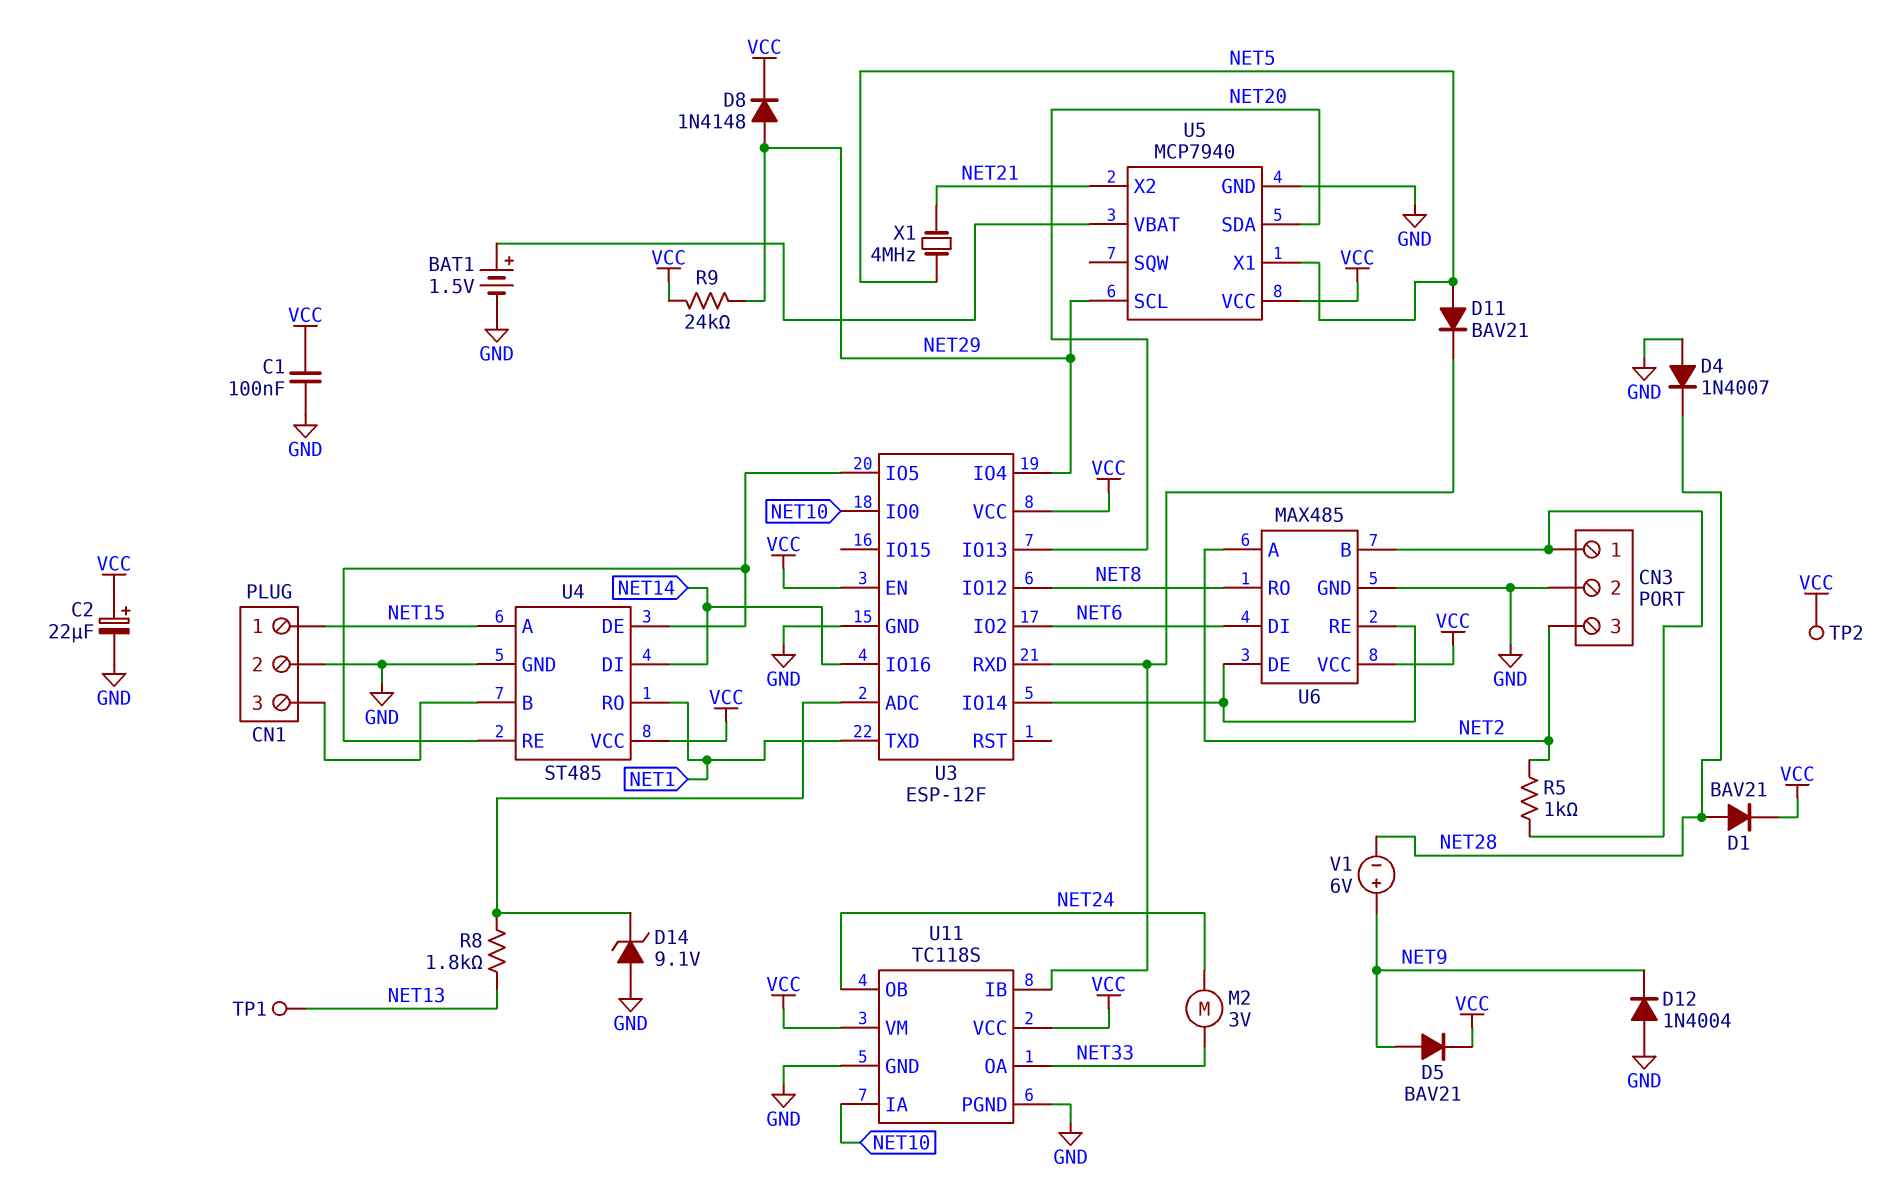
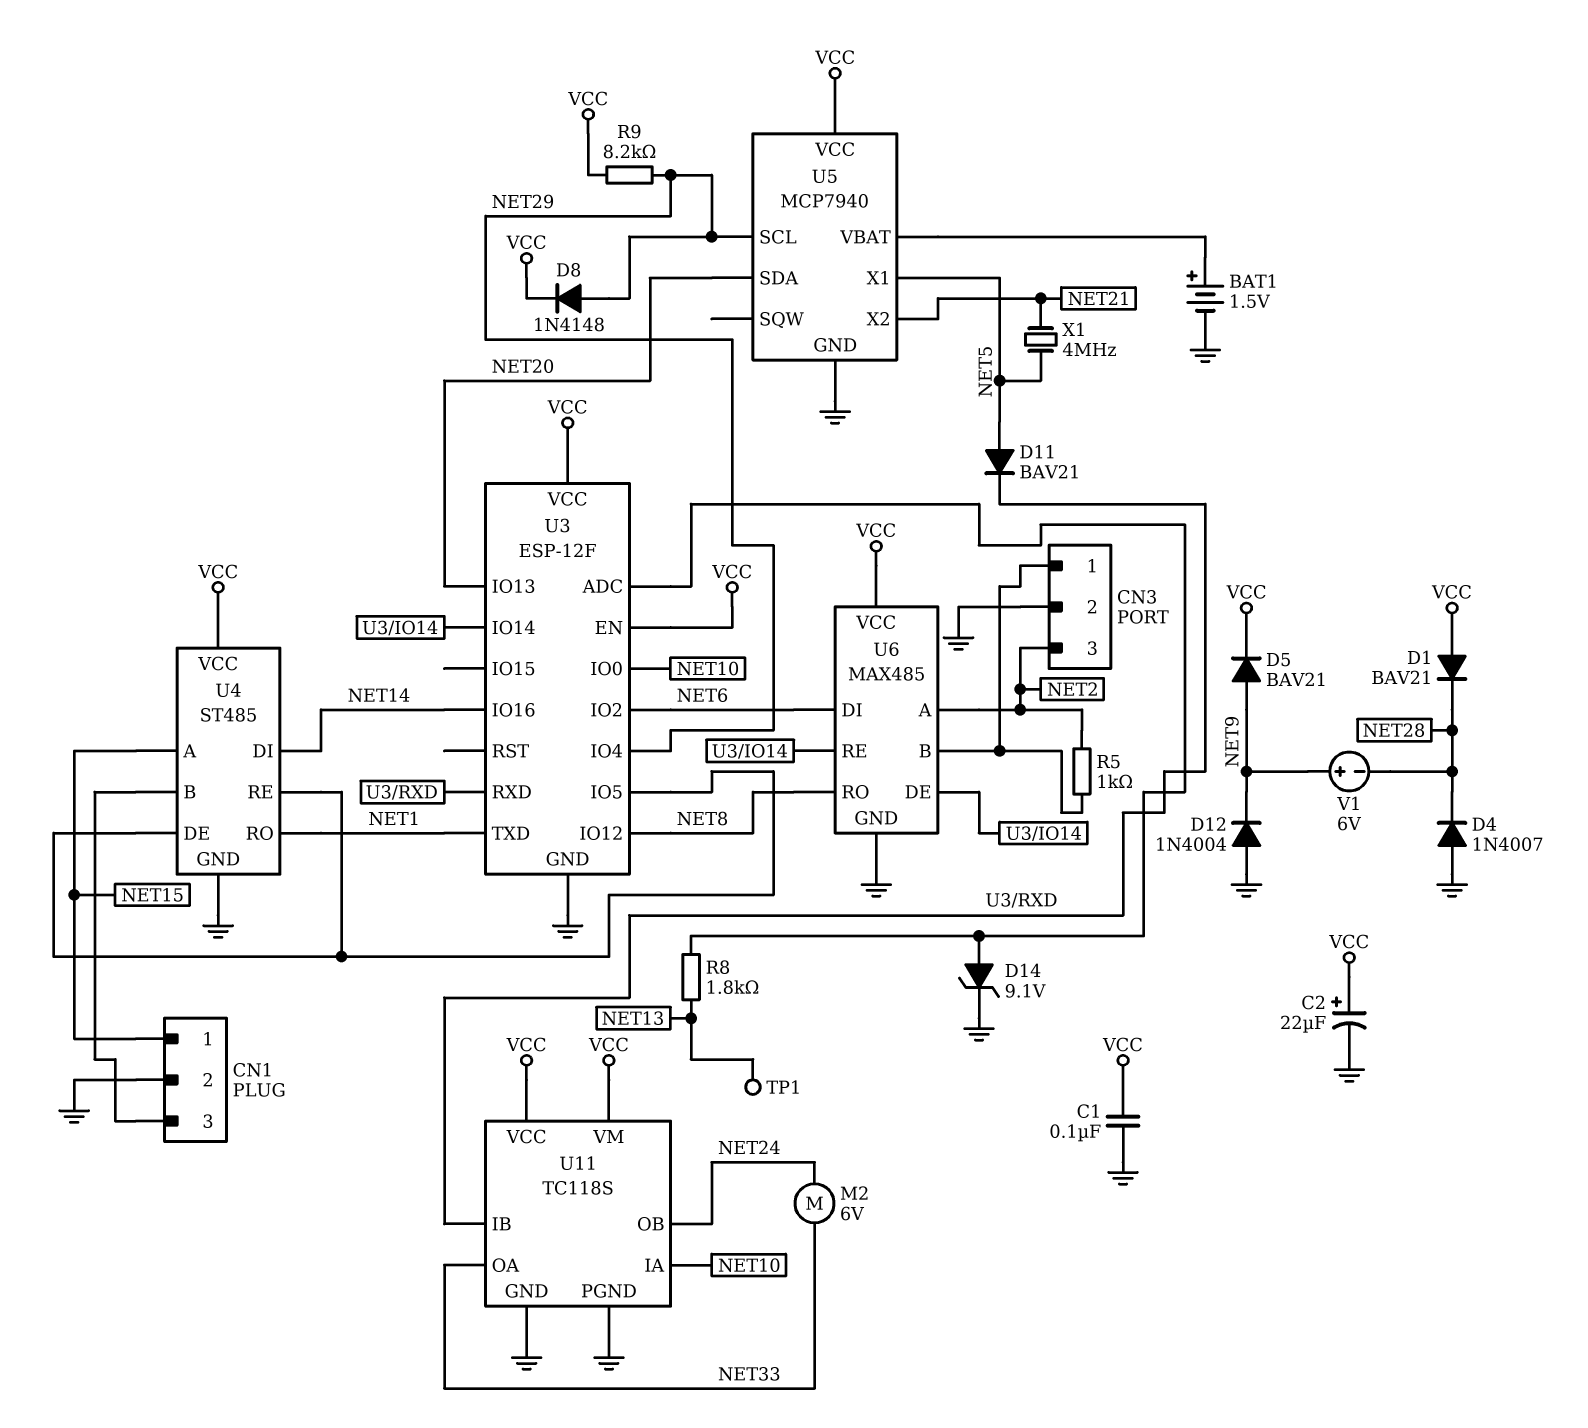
D1: diode BAV21 (A NET28, K VCC) -> diode BAV21 (A VCC, K NET28)
D14: zener 9.1V (A GND, K U3/ADC) -> zener 9.1V (A U3/ADC, K GND)
M2: motor 3V (NET24, NET33) -> motor 6V (NET24, NET33)
R9: 24k (NET29, VCC) -> 8.2k (NET29, VCC)
TP2: test point (VCC) -> none

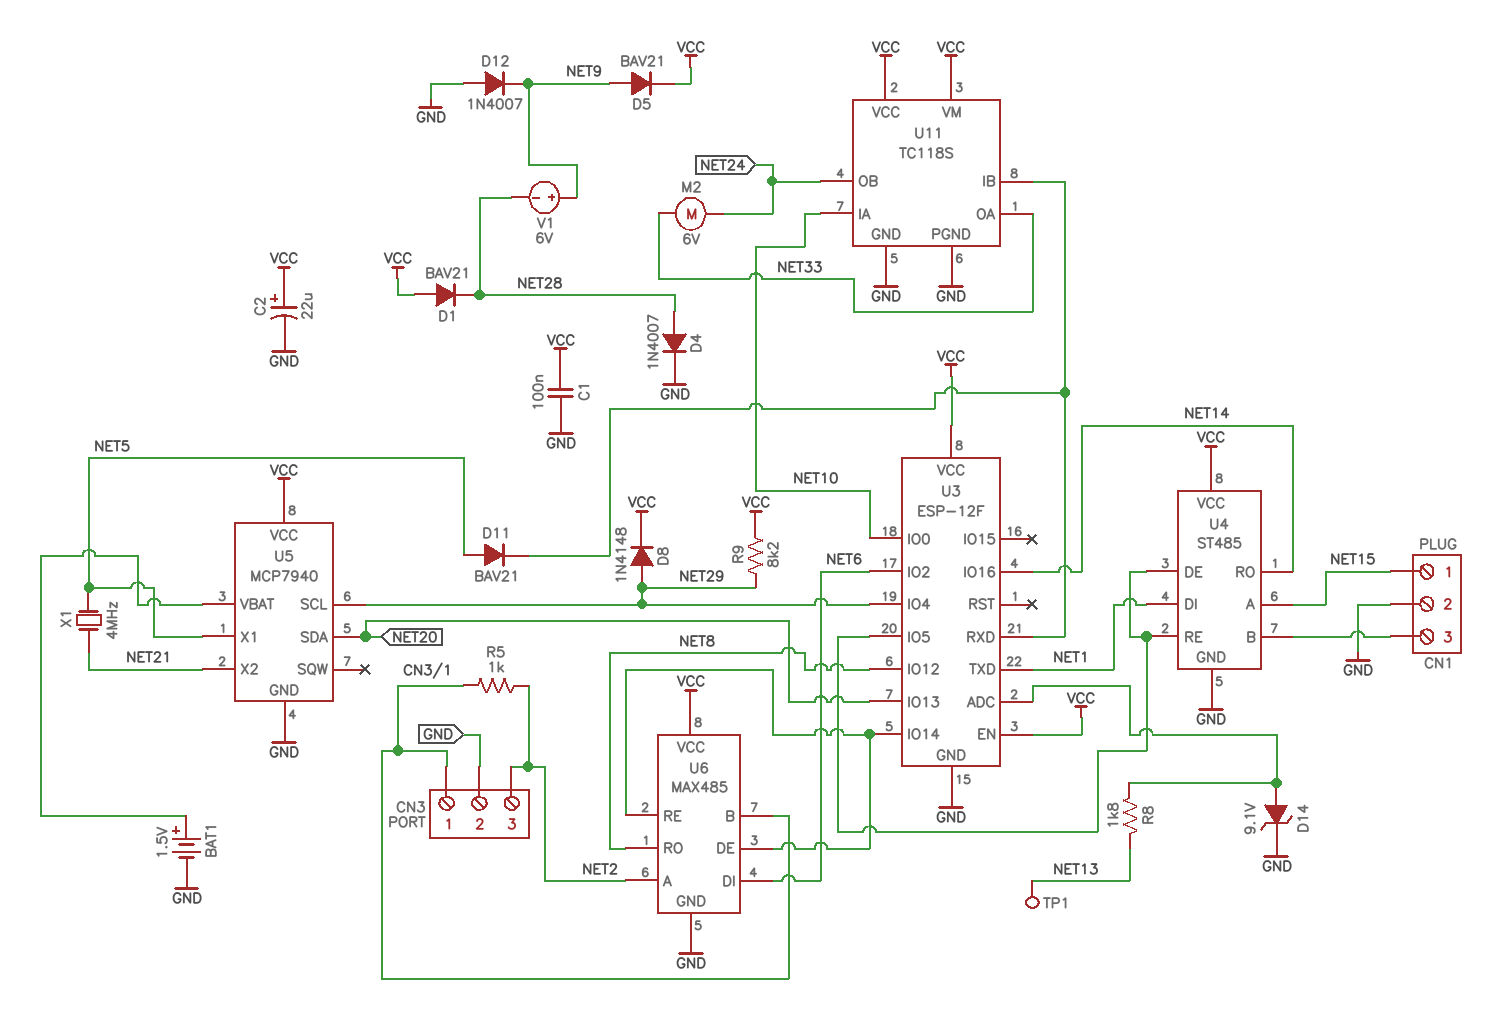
D4: diode 1N4007 (A GND, K NET28) -> diode 1N4007 (A NET28, K GND)
D12: diode 1N4004 (A GND, K NET9) -> diode 1N4007 (A GND, K NET9)
U4 pin DI: NET14 -> NET1
U4 pin RO: NET1 -> NET14

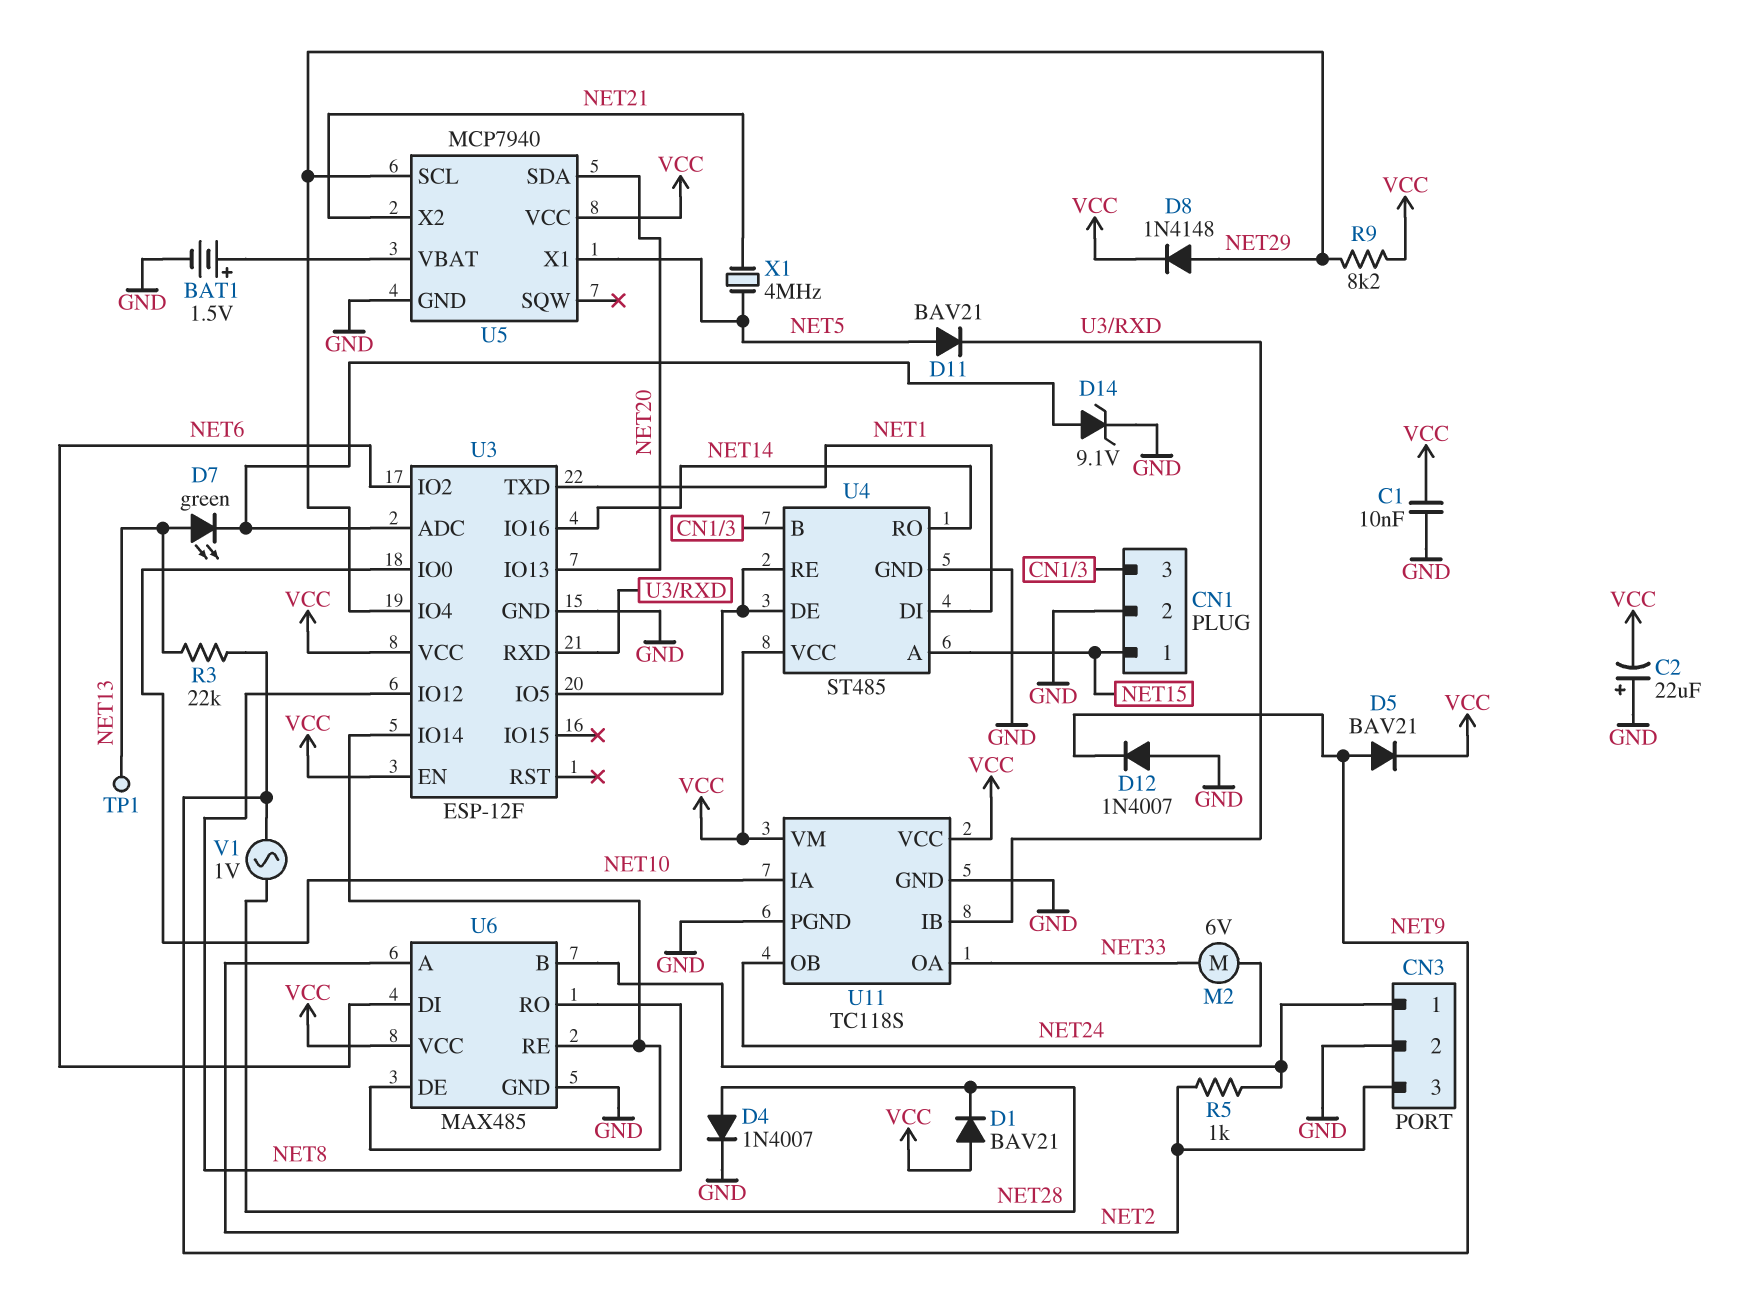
C1: 100nF (GND, VCC) -> 10nF (GND, VCC)
C2: 22uF (plus VCC, minus GND) -> 22uF (plus GND, minus VCC)
D7: none -> LED green (A NET13, K U3/ADC)
R3: none -> 22k (NET9, NET13)
R8: 1.8k (NET13, U3/ADC) -> none
V1: 6V (plus NET9, minus NET28) -> AC 1V (NET9, NET28)

